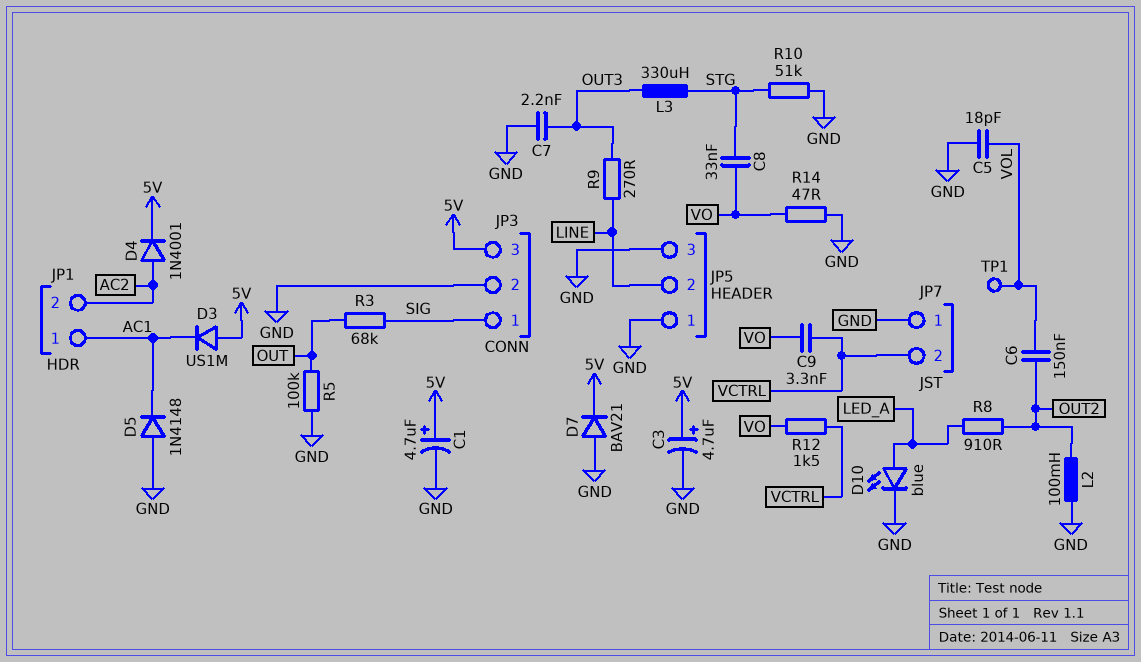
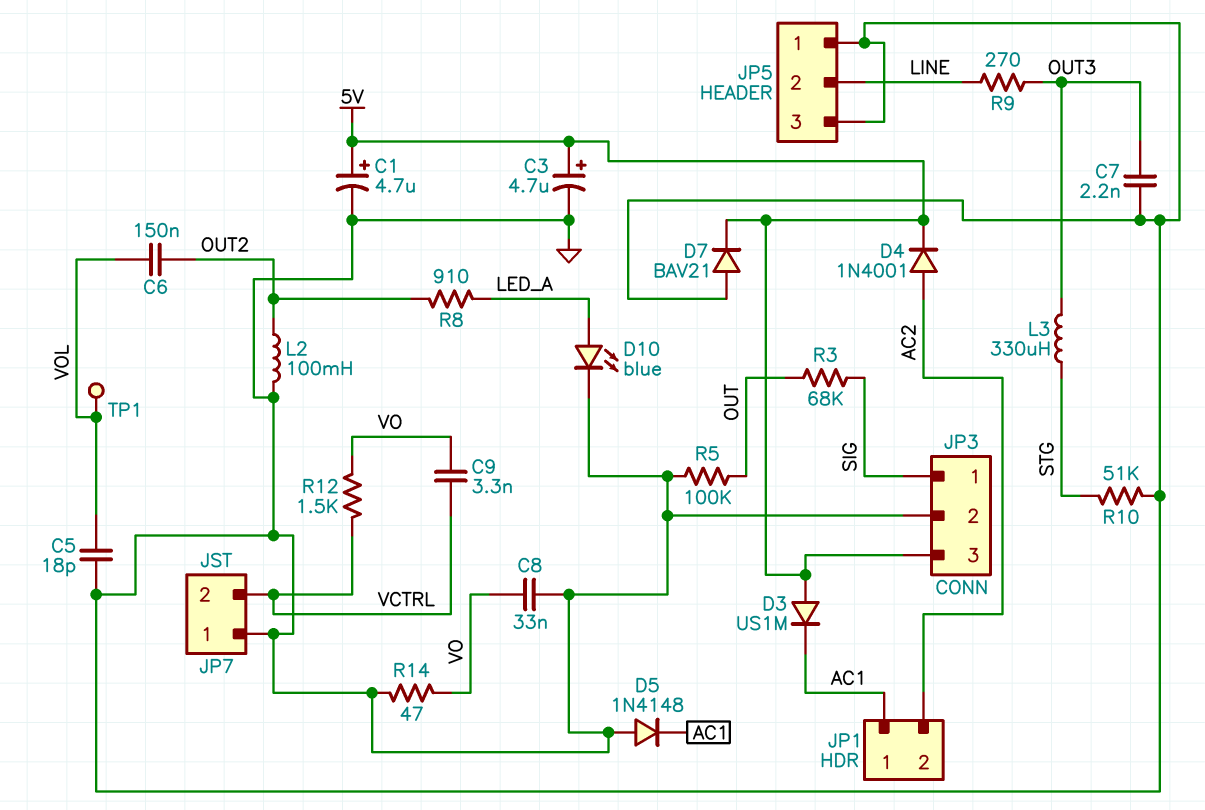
C8: 33nF (STG, VO) -> 33nF (GND, VO)

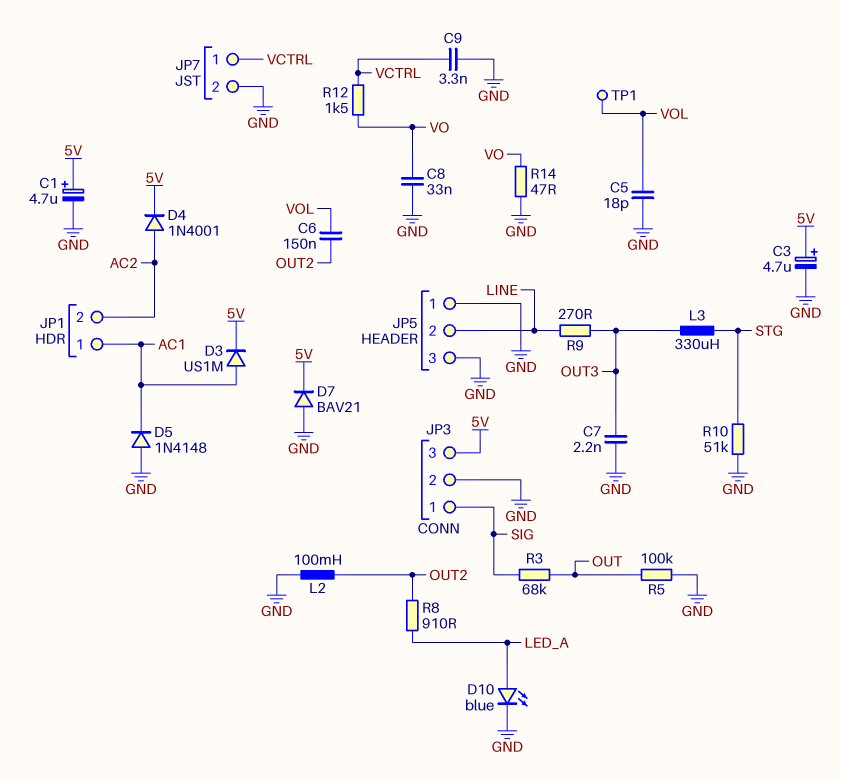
C9: 3.3nF (VCTRL, VO) -> 3.3nF (GND, VCTRL)
D3: diode US1M (A 5V, K AC1) -> diode US1M (A AC1, K 5V)
JP7 pin 1: GND -> VCTRL
JP7 pin 2: VCTRL -> GND

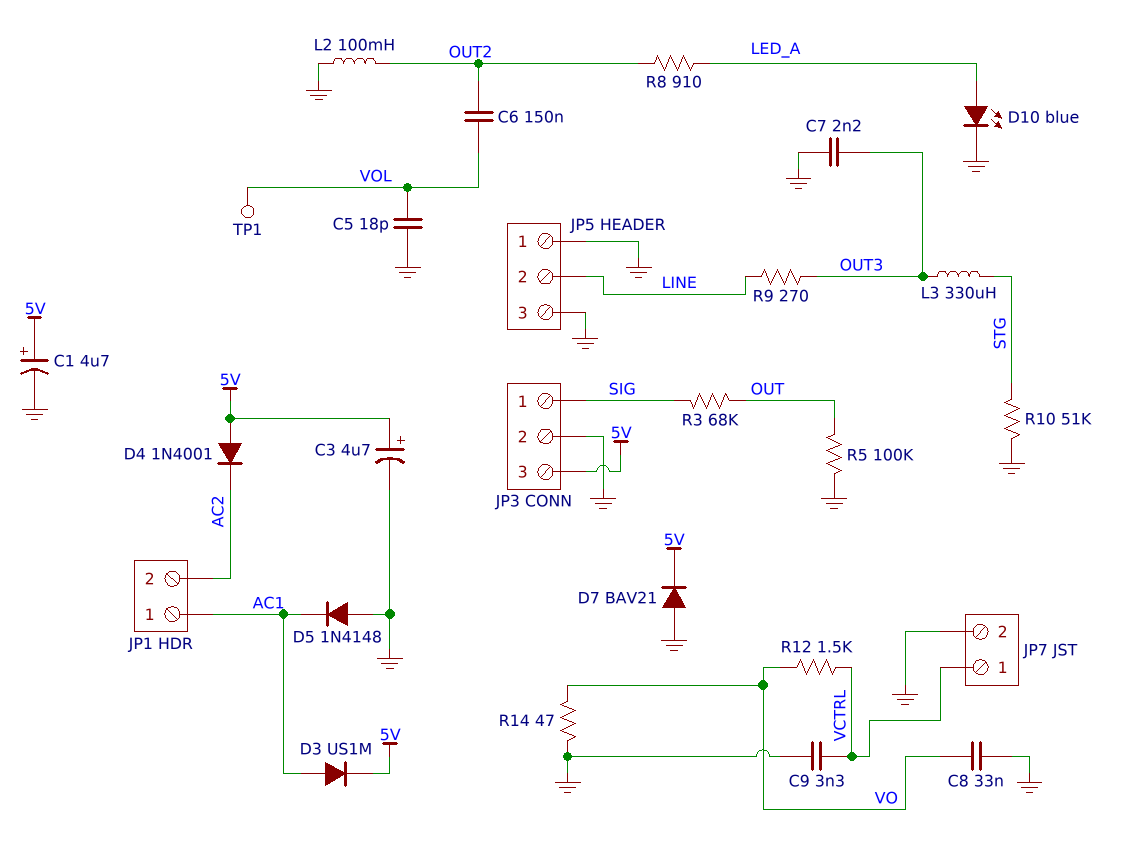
D4: diode 1N4001 (A AC2, K 5V) -> diode 1N4001 (A 5V, K AC2)

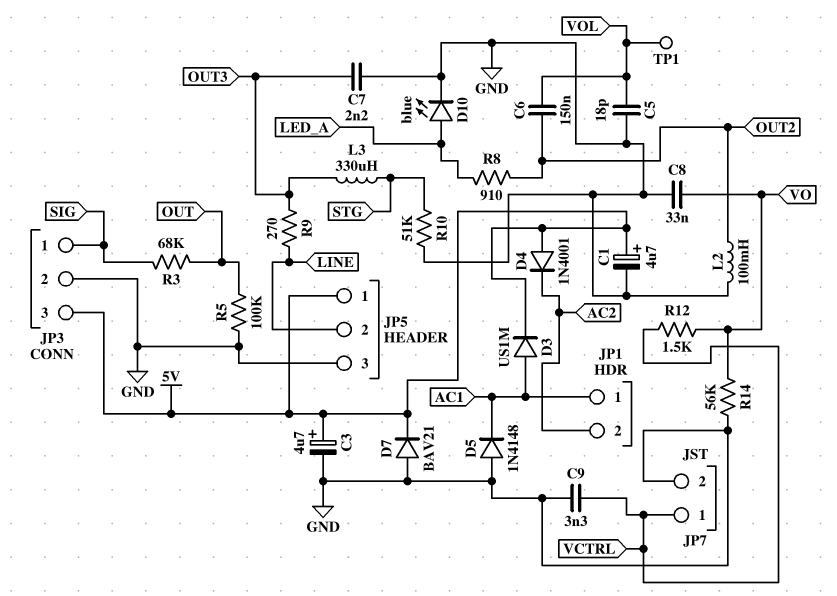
JP5 pin 1: GND -> 5V
R14: 47 (GND, VO) -> 56k (GND, VO)

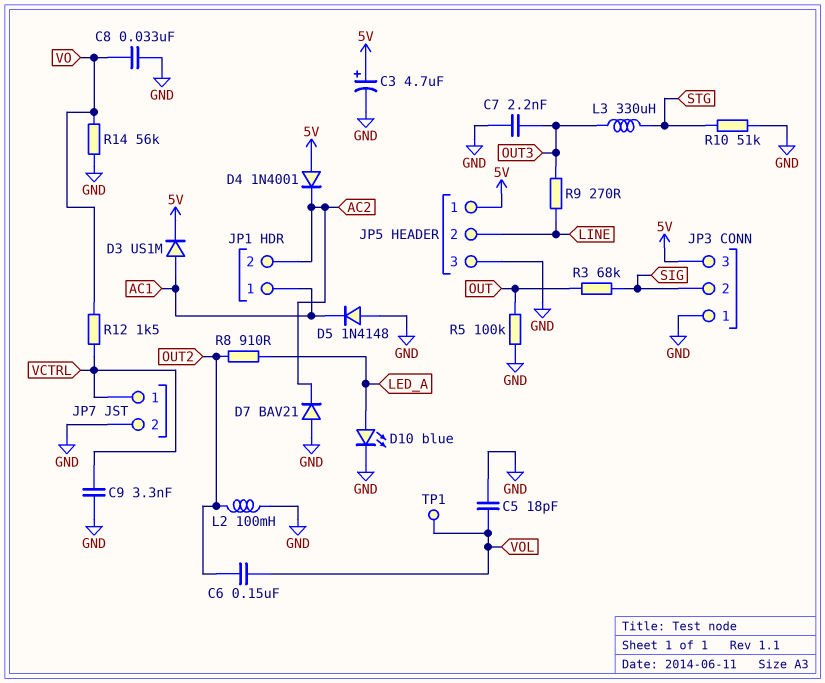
C1: 4.7uF (plus 5V, minus GND) -> none
D7: diode BAV21 (A GND, K 5V) -> diode BAV21 (A GND, K AC2)
JP3 pin 1: SIG -> GND
JP3 pin 2: GND -> SIG

